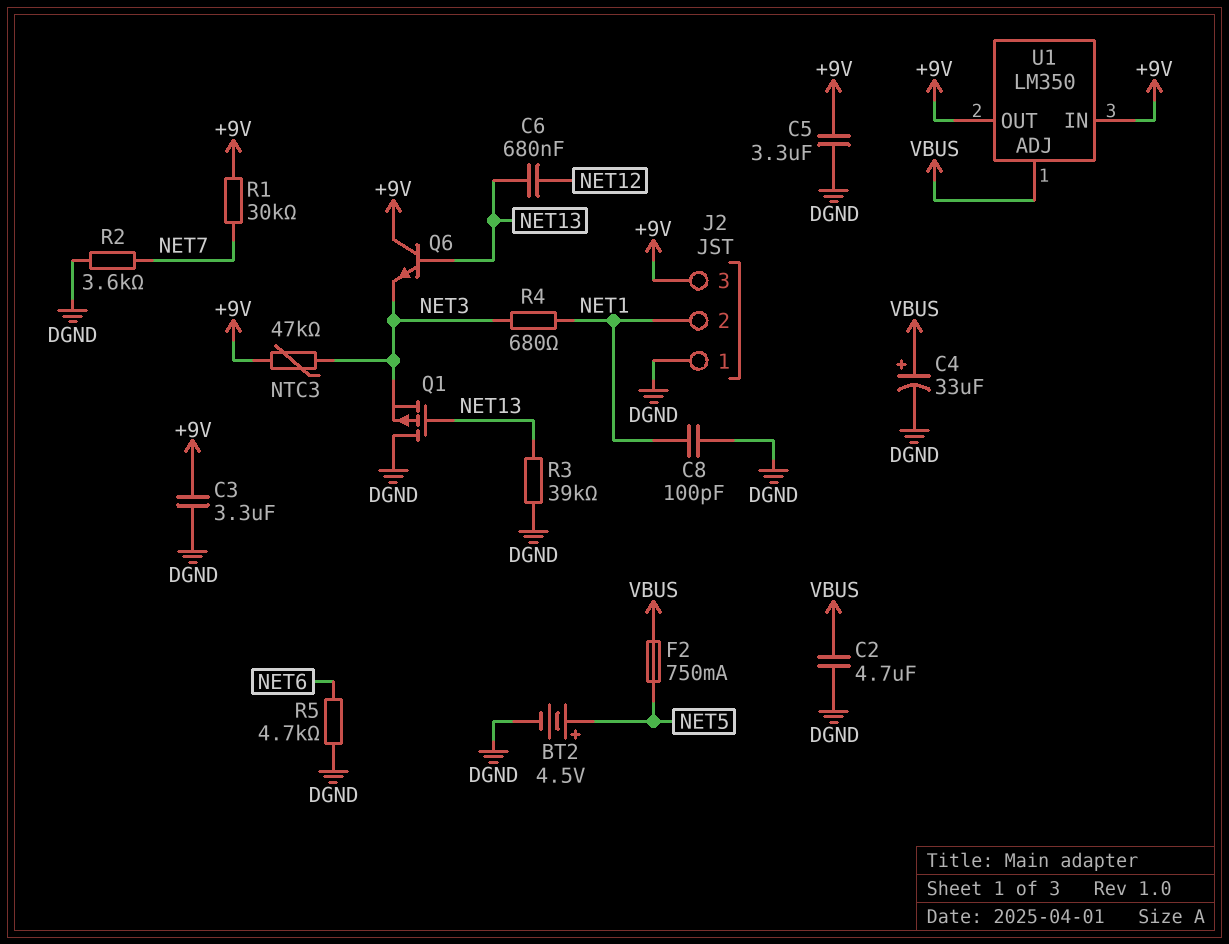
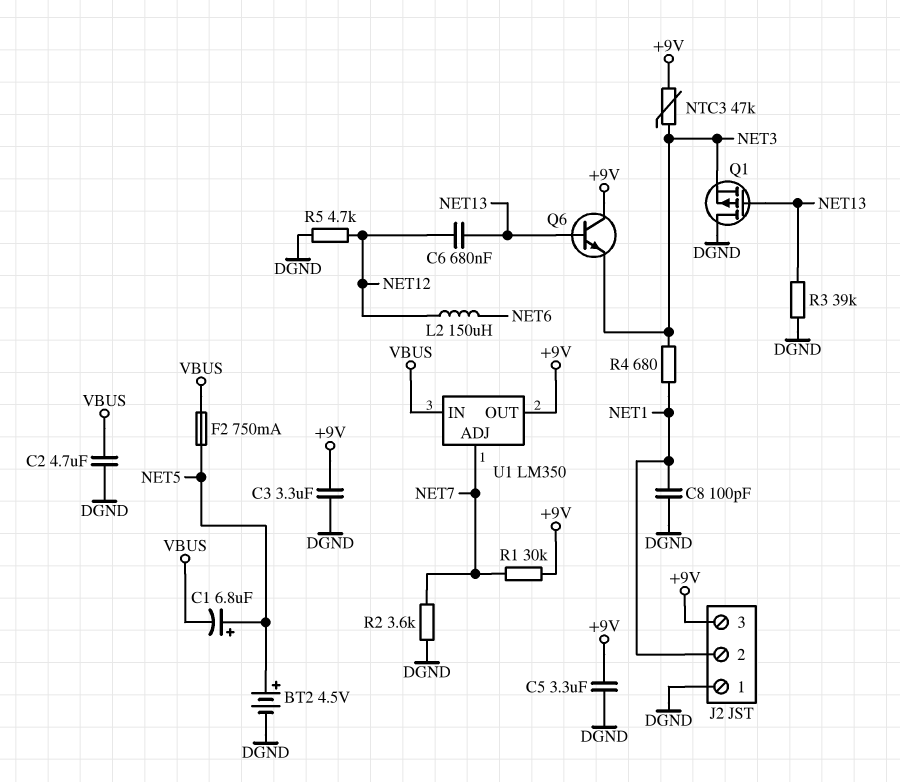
C1: none -> 6.8uF (plus NET5, minus VBUS)
C4: 33uF (plus VBUS, minus DGND) -> none
L2: none -> 150uH (NET6, NET12)
R5: 4.7k (DGND, NET6) -> 4.7k (DGND, NET12)
U1 pin ADJ: VBUS -> NET7
U1 pin IN: +9V -> VBUS

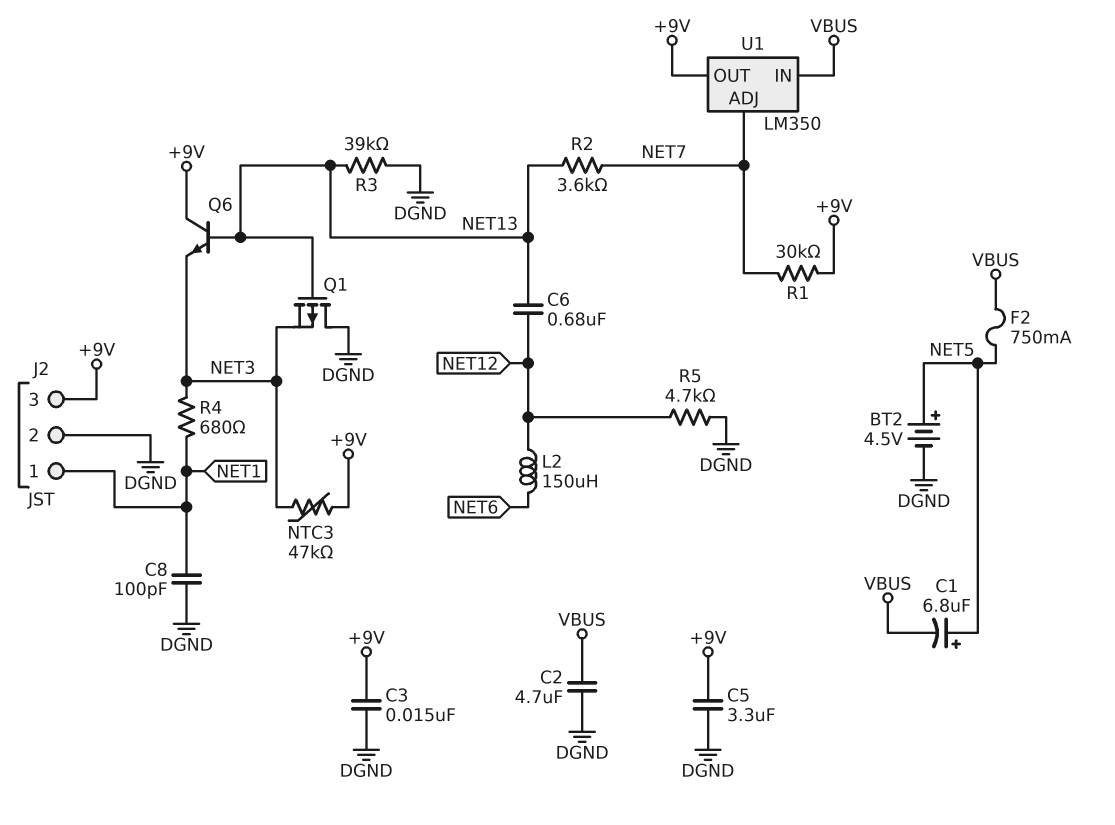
C3: 3.3uF (+9V, DGND) -> 15nF (+9V, DGND)
J2 pin 1: DGND -> NET1
J2 pin 2: NET1 -> DGND
R2: 3.6k (DGND, NET7) -> 3.6k (NET7, NET13)

